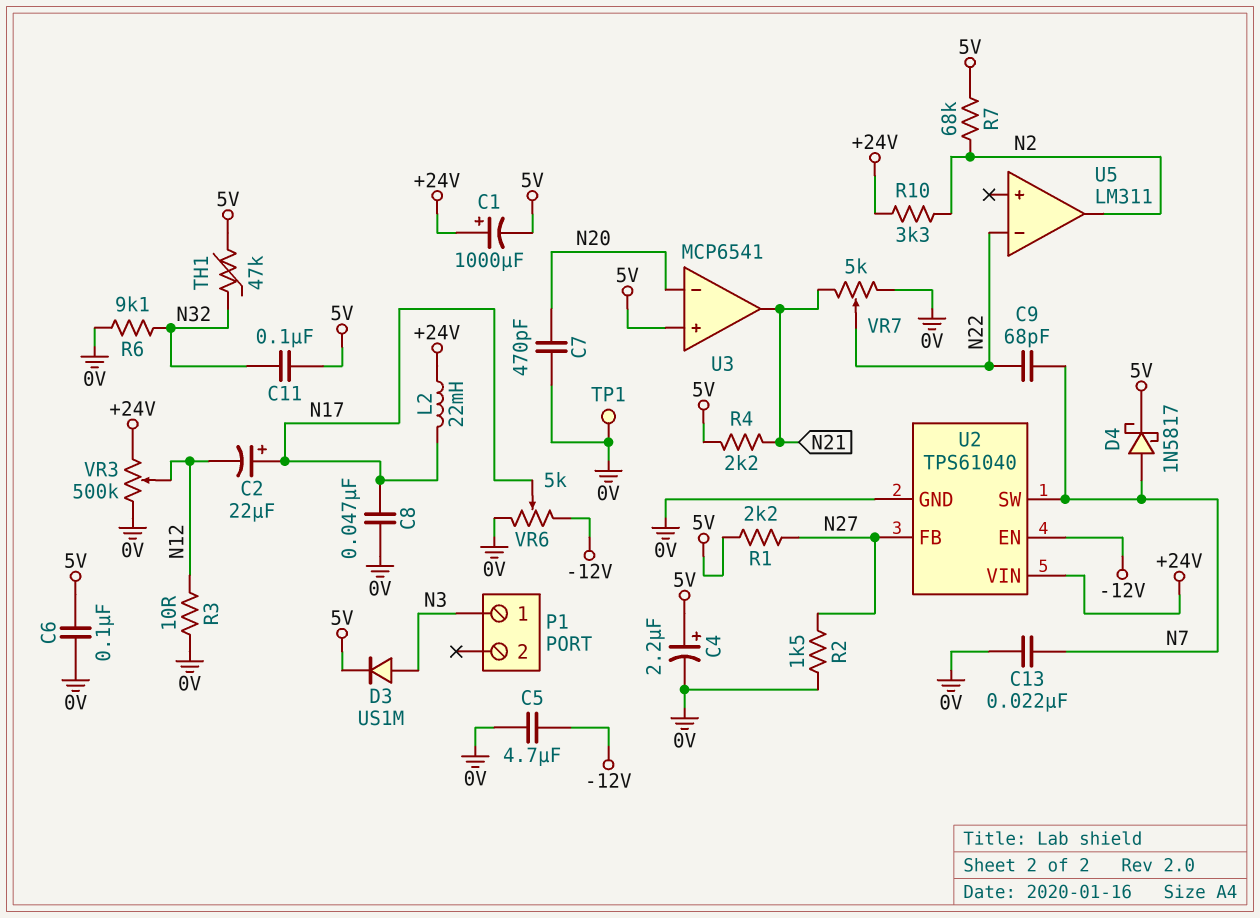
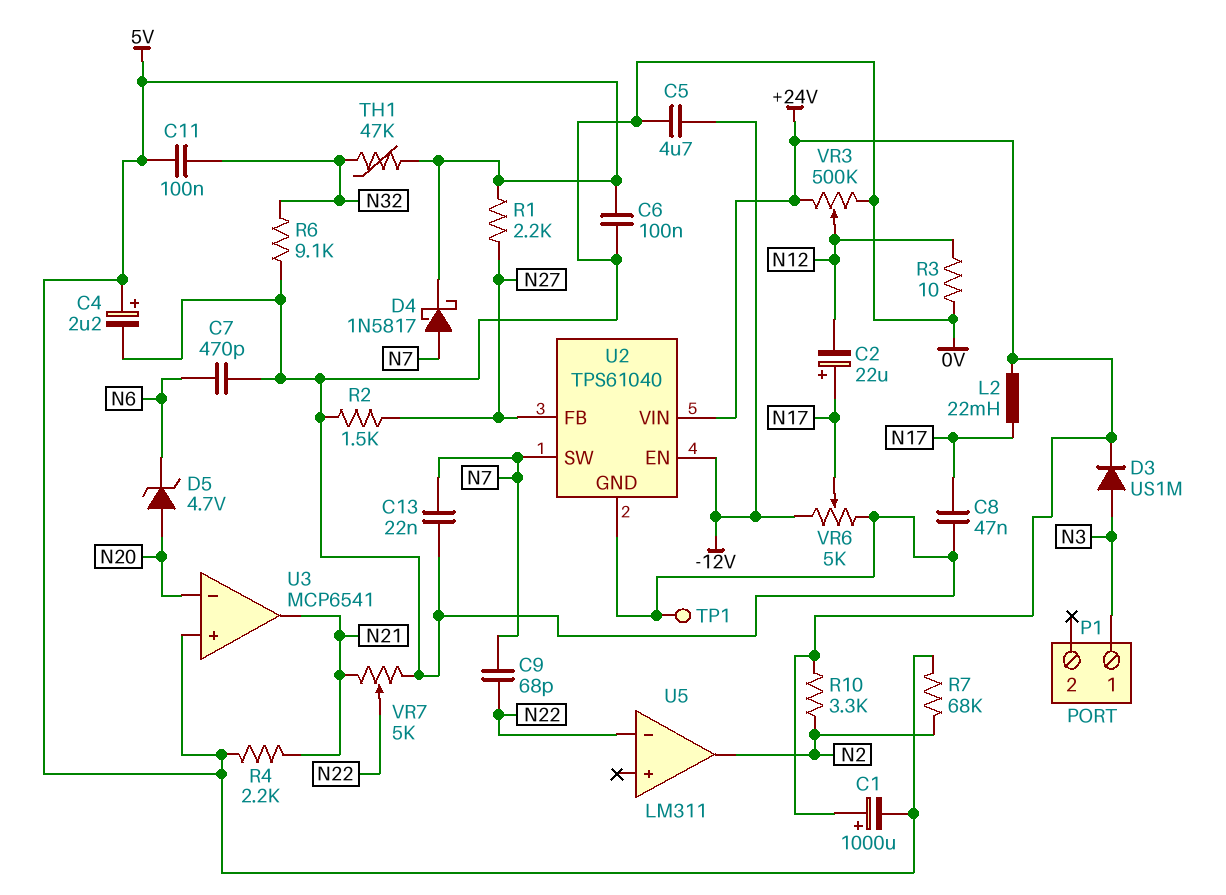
C7: 470pF (0V, N20) -> 470pF (0V, N6)
D3: diode US1M (A N3, K 5V) -> diode US1M (A N3, K +24V)
D5: none -> zener 4.7V (A N20, K N6)

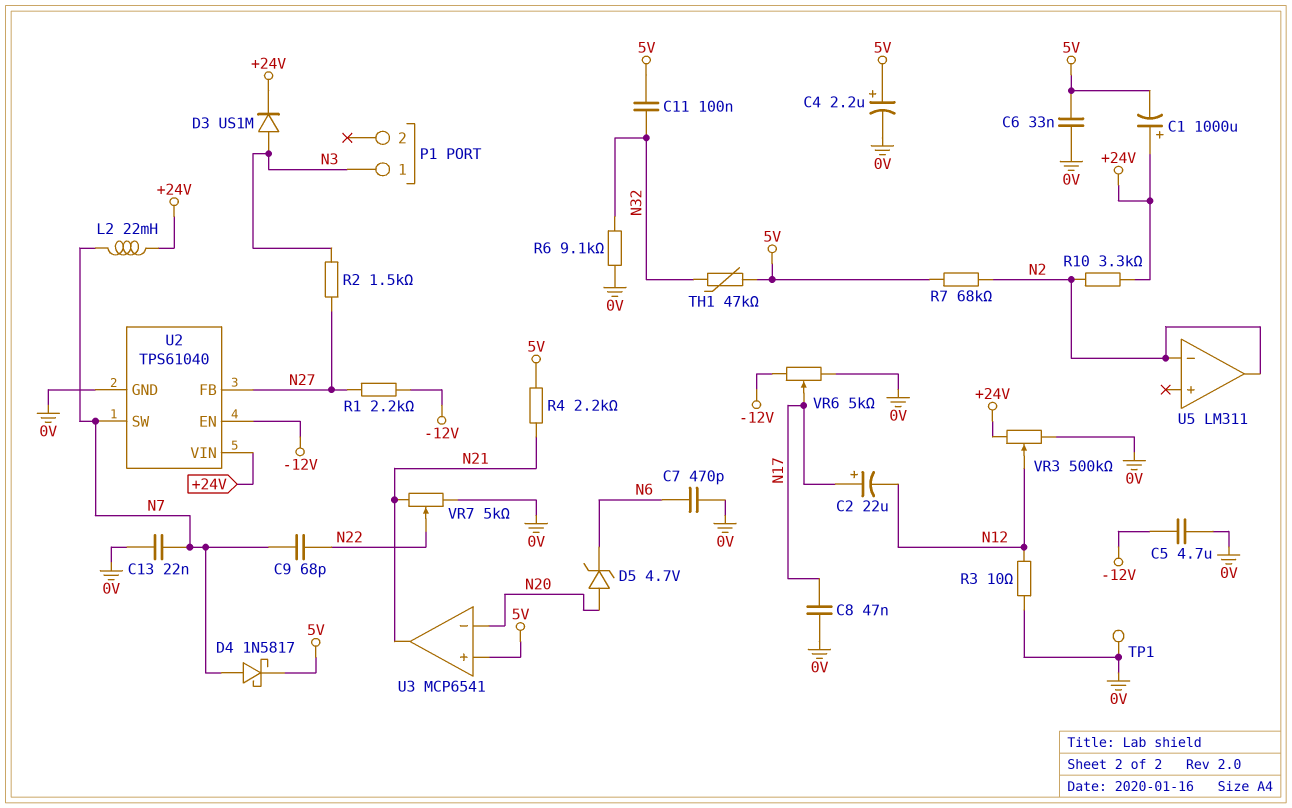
C6: 100nF (0V, 5V) -> 33nF (0V, 5V)
L2: 22mH (+24V, N17) -> 22mH (+24V, N7)
R1: 2.2k (5V, N27) -> 2.2k (-12V, N27)
R2: 1.5k (0V, N27) -> 1.5k (N3, N27)
U5 pin in-: N22 -> N2

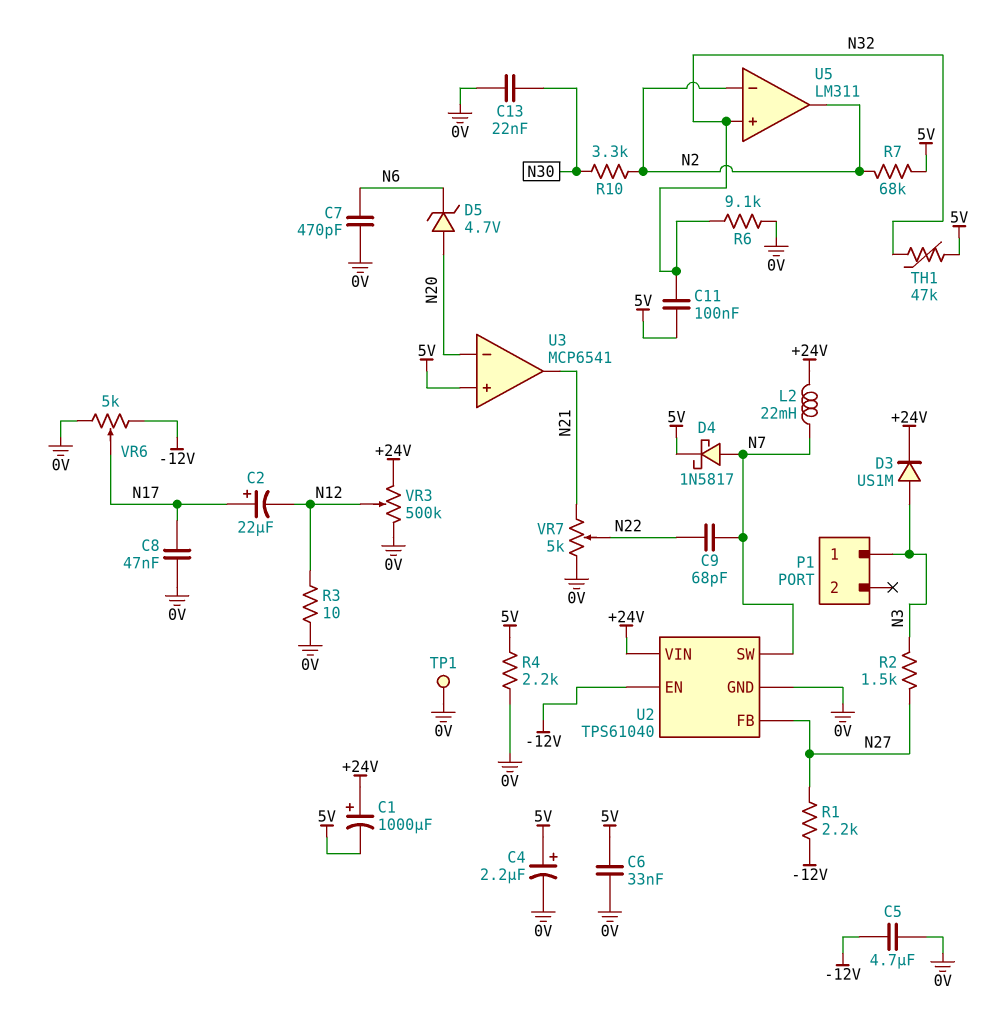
C13: 22nF (0V, N7) -> 22nF (0V, N30)
R4: 2.2k (5V, N21) -> 2.2k (0V, 5V)
R10: 3.3k (+24V, N2) -> 3.3k (N2, N30)
U5 pin in+: none -> N32

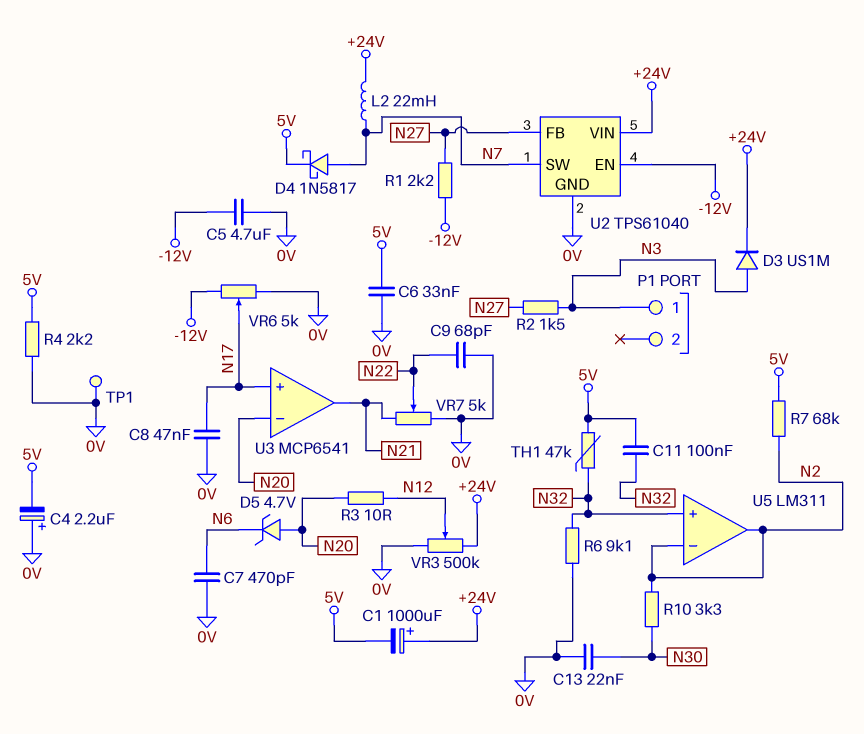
C2: 22uF (plus N17, minus N12) -> none
C4: 2.2uF (plus 5V, minus 0V) -> 2.2uF (plus 0V, minus 5V)
C9: 68pF (N7, N22) -> 68pF (0V, N22)
R3: 10 (0V, N12) -> 10 (N12, N20)
U3 pin in+: 5V -> N17

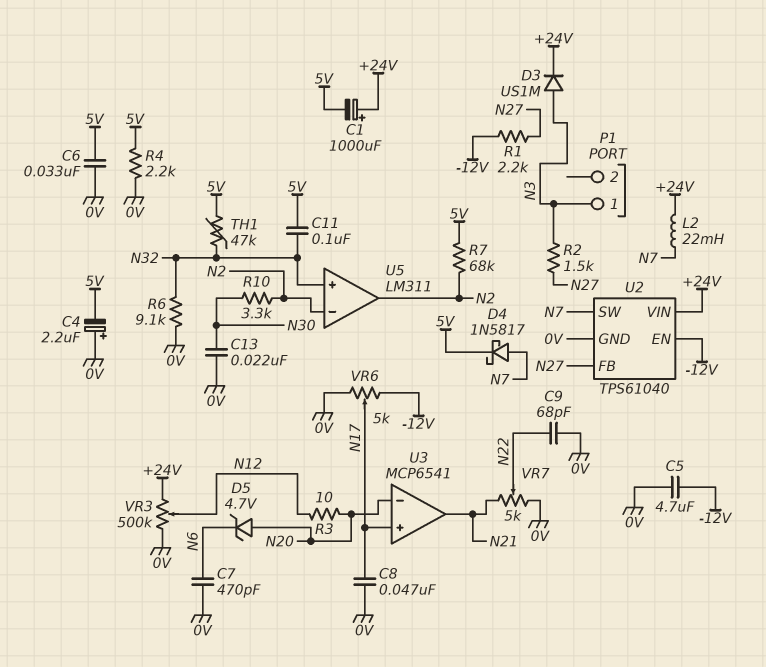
TP1: test point (0V) -> none

